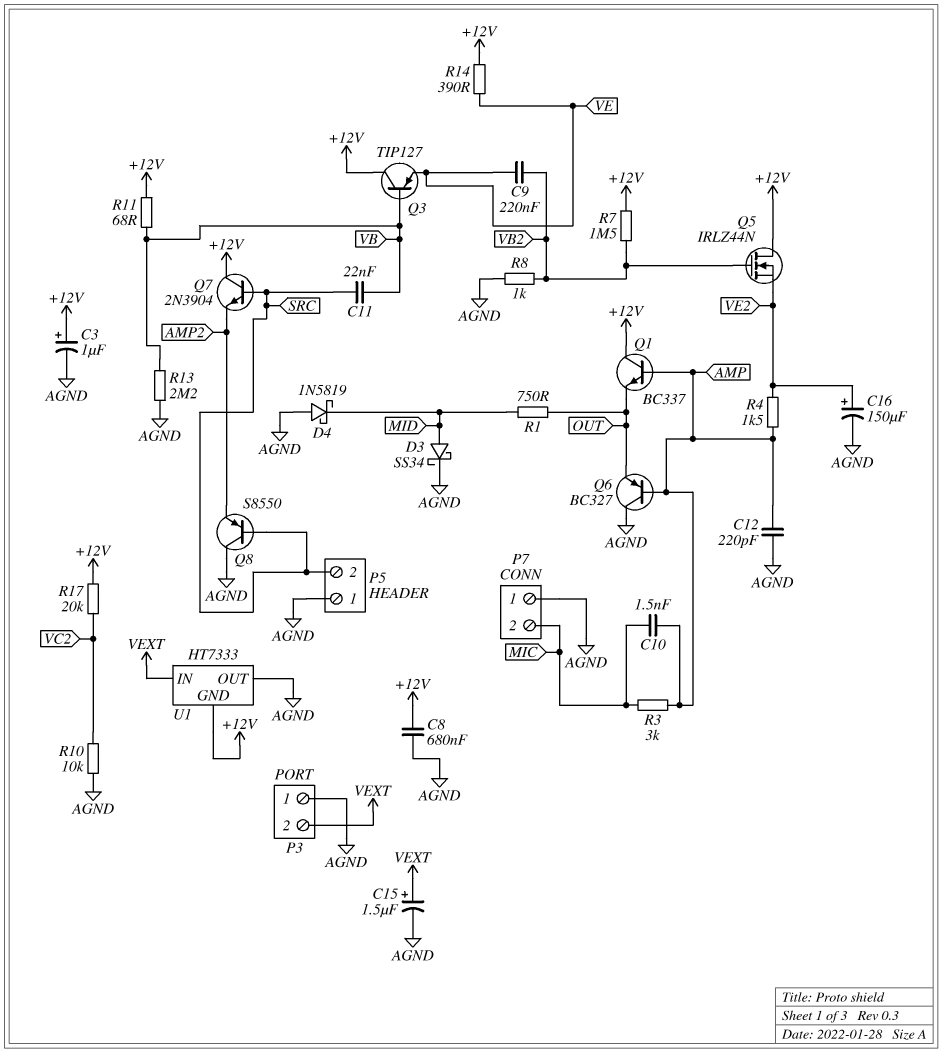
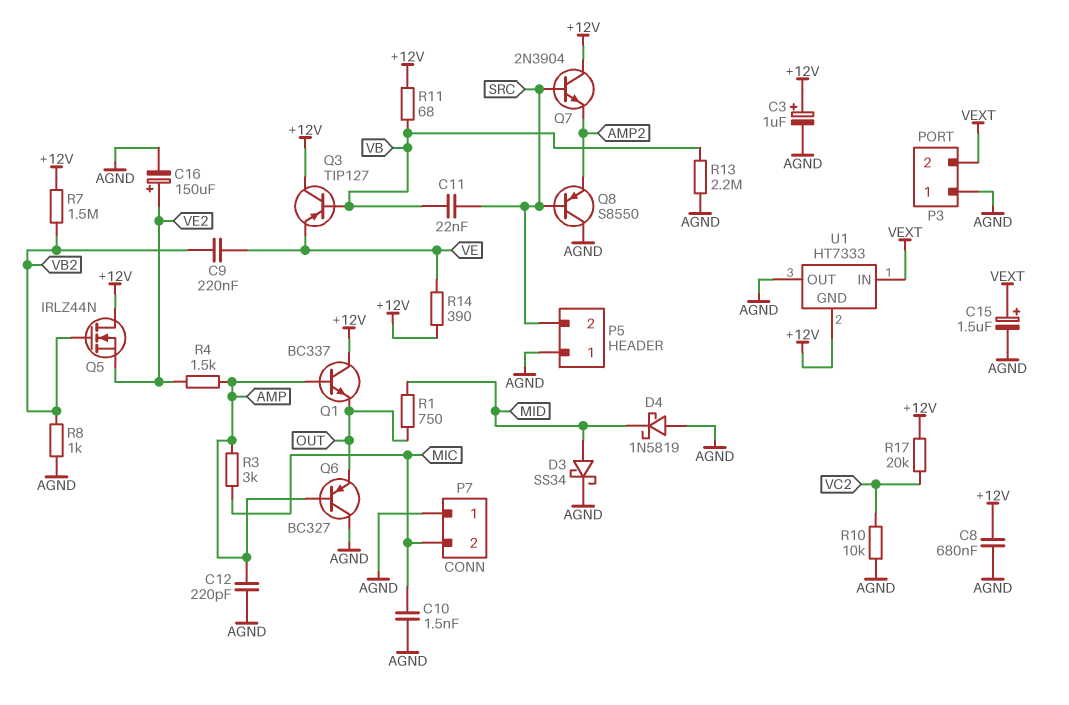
C10: 1.5nF (AMP, MIC) -> 1.5nF (AGND, MIC)

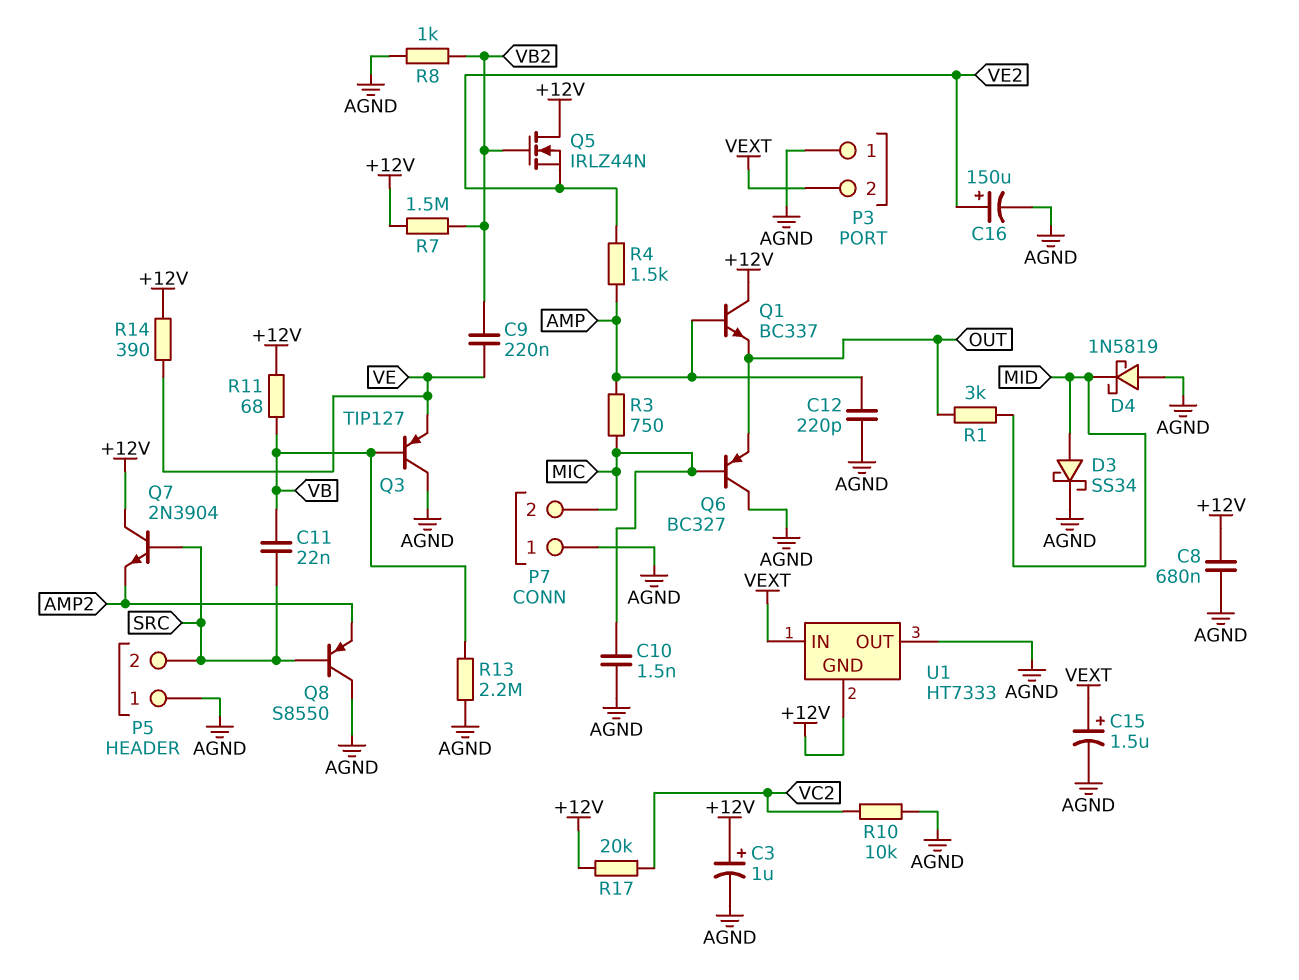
Q3: PNP TIP127 (B VB, C +12V, E VE) -> PNP TIP127 (B VB, C AGND, E VE)
Q6: PNP BC327 (B AMP, C AGND, E OUT) -> PNP BC327 (B MIC, C AGND, E OUT)
R1: 750 (MID, OUT) -> 3k (MID, OUT)
R3: 3k (AMP, MIC) -> 750 (AMP, MIC)

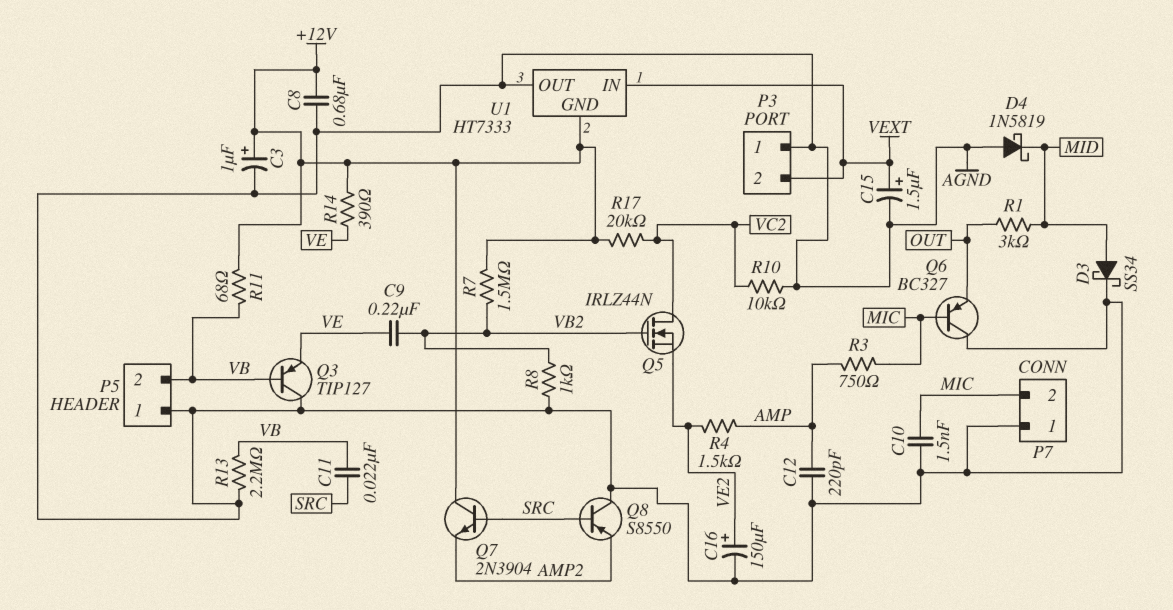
P5 pin 2: SRC -> VB
Q1: NPN BC337 (B AMP, C +12V, E OUT) -> none
Q5: NMOS IRLZ44N (G VB2, D +12V, S VE2) -> NMOS IRLZ44N (G VB2, D VC2, S VE2)

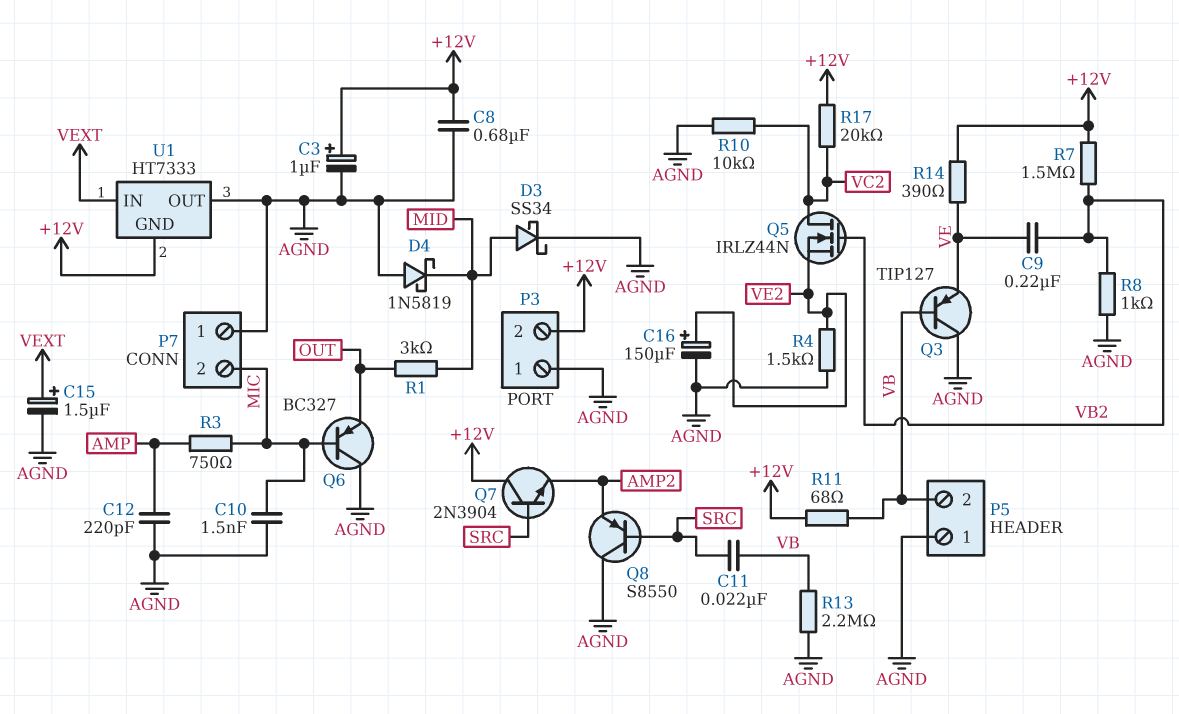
P3 pin 2: VEXT -> +12V
R4: 1.5k (AMP, VE2) -> 1.5k (AGND, VE2)

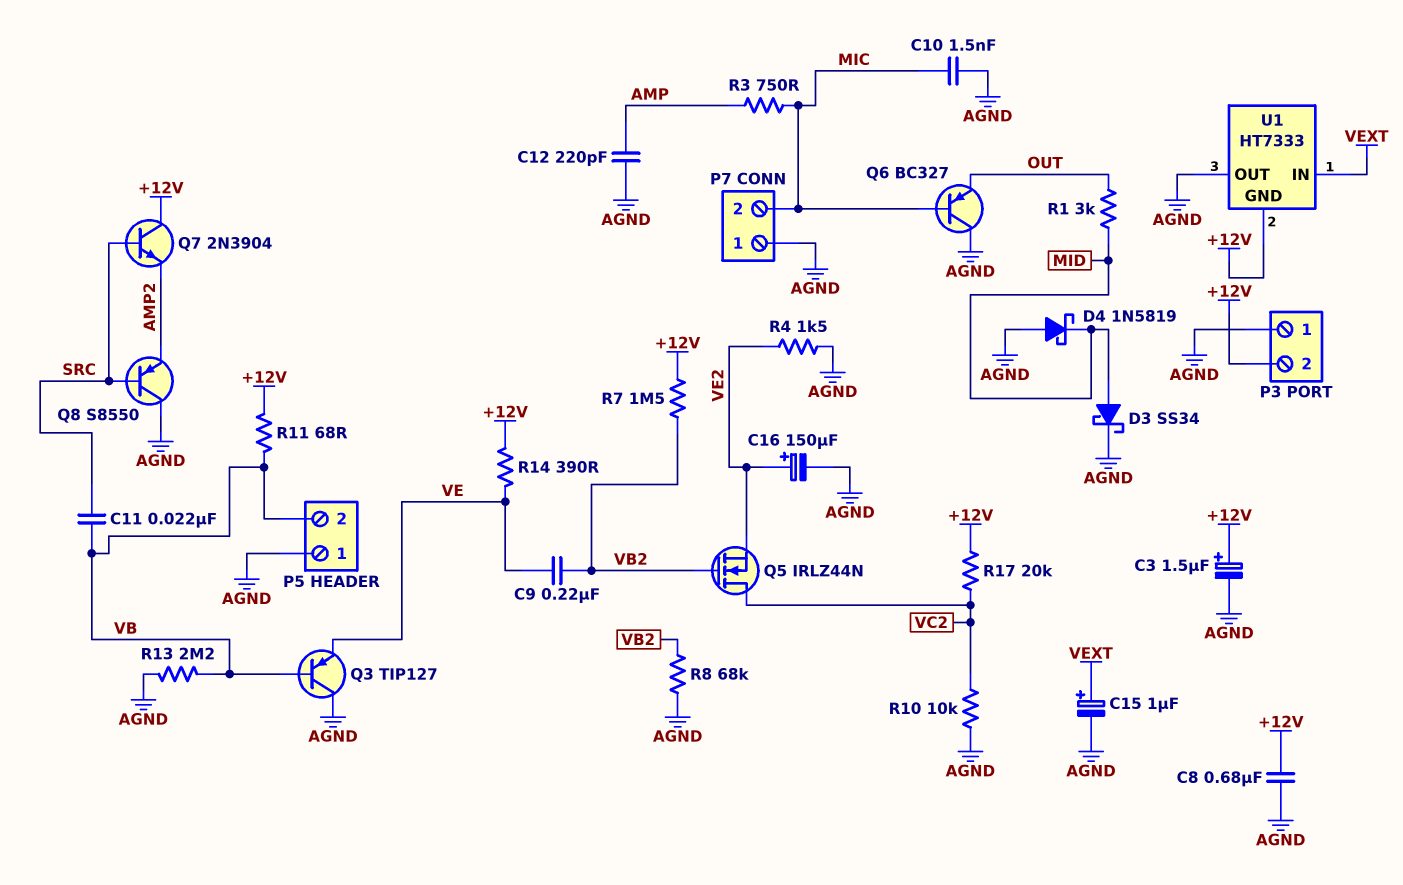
C3: 1uF (plus +12V, minus AGND) -> 1.5uF (plus +12V, minus AGND)
C15: 1.5uF (plus VEXT, minus AGND) -> 1uF (plus VEXT, minus AGND)
R8: 1k (AGND, VB2) -> 68k (AGND, VB2)

